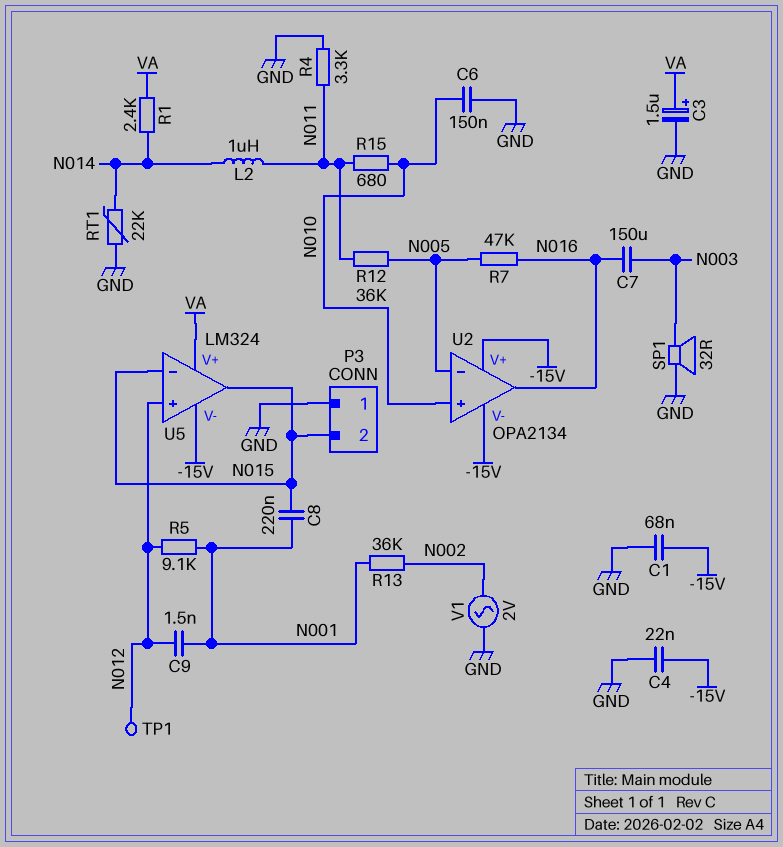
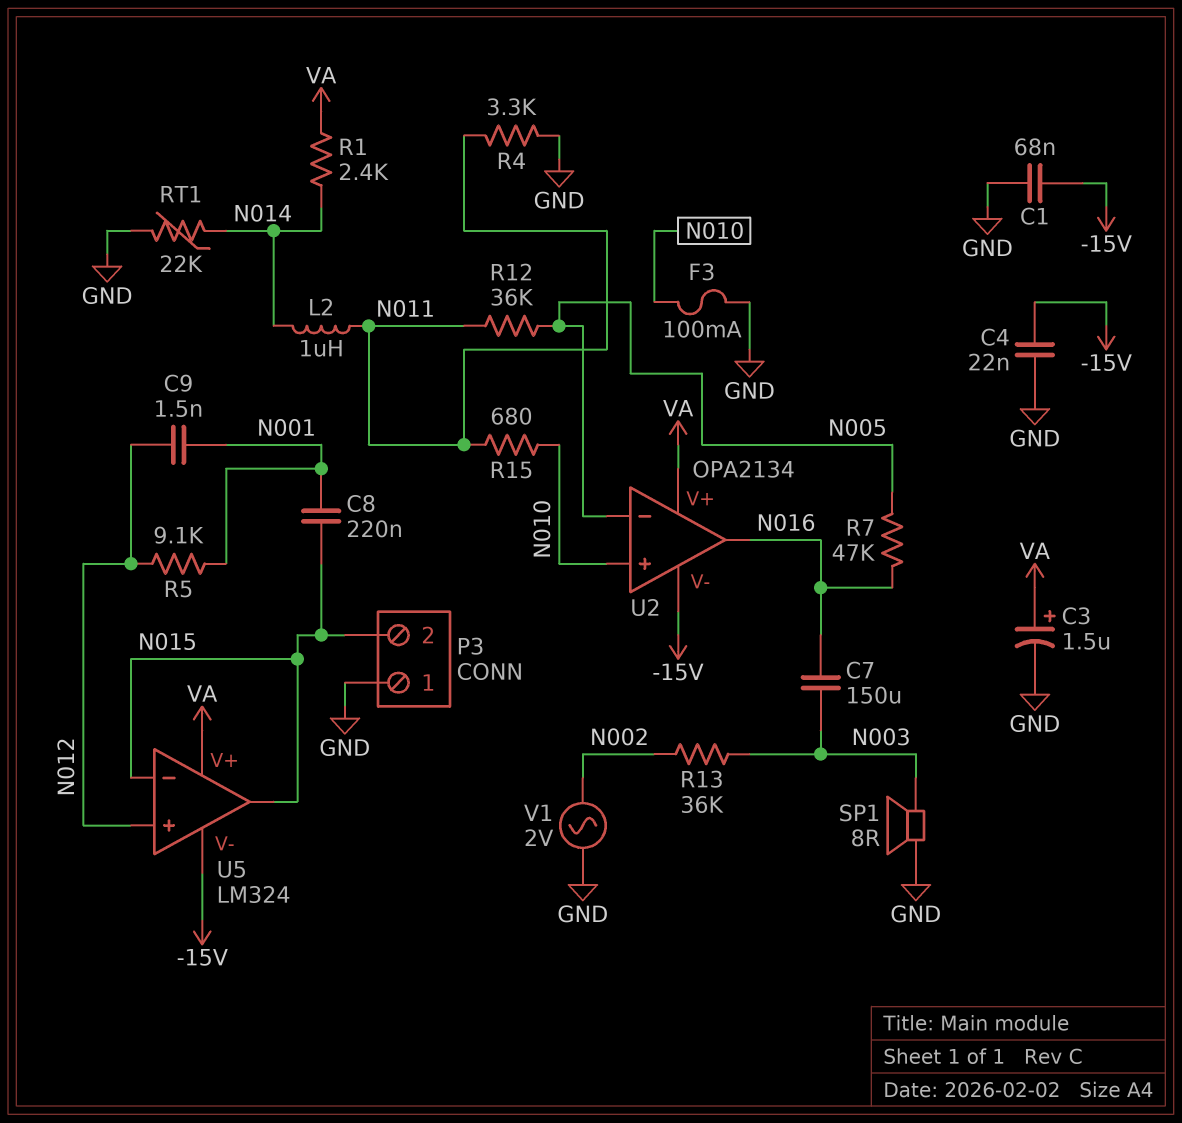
C6: 150nF (GND, N010) -> none
F3: none -> 100mA (GND, N010)
R13: 36k (N001, N002) -> 36k (N002, N003)
SP1: speaker 32R (GND, N003) -> speaker 8R (GND, N003)
TP1: test point (N012) -> none
U2 pin V+: -15V -> VA

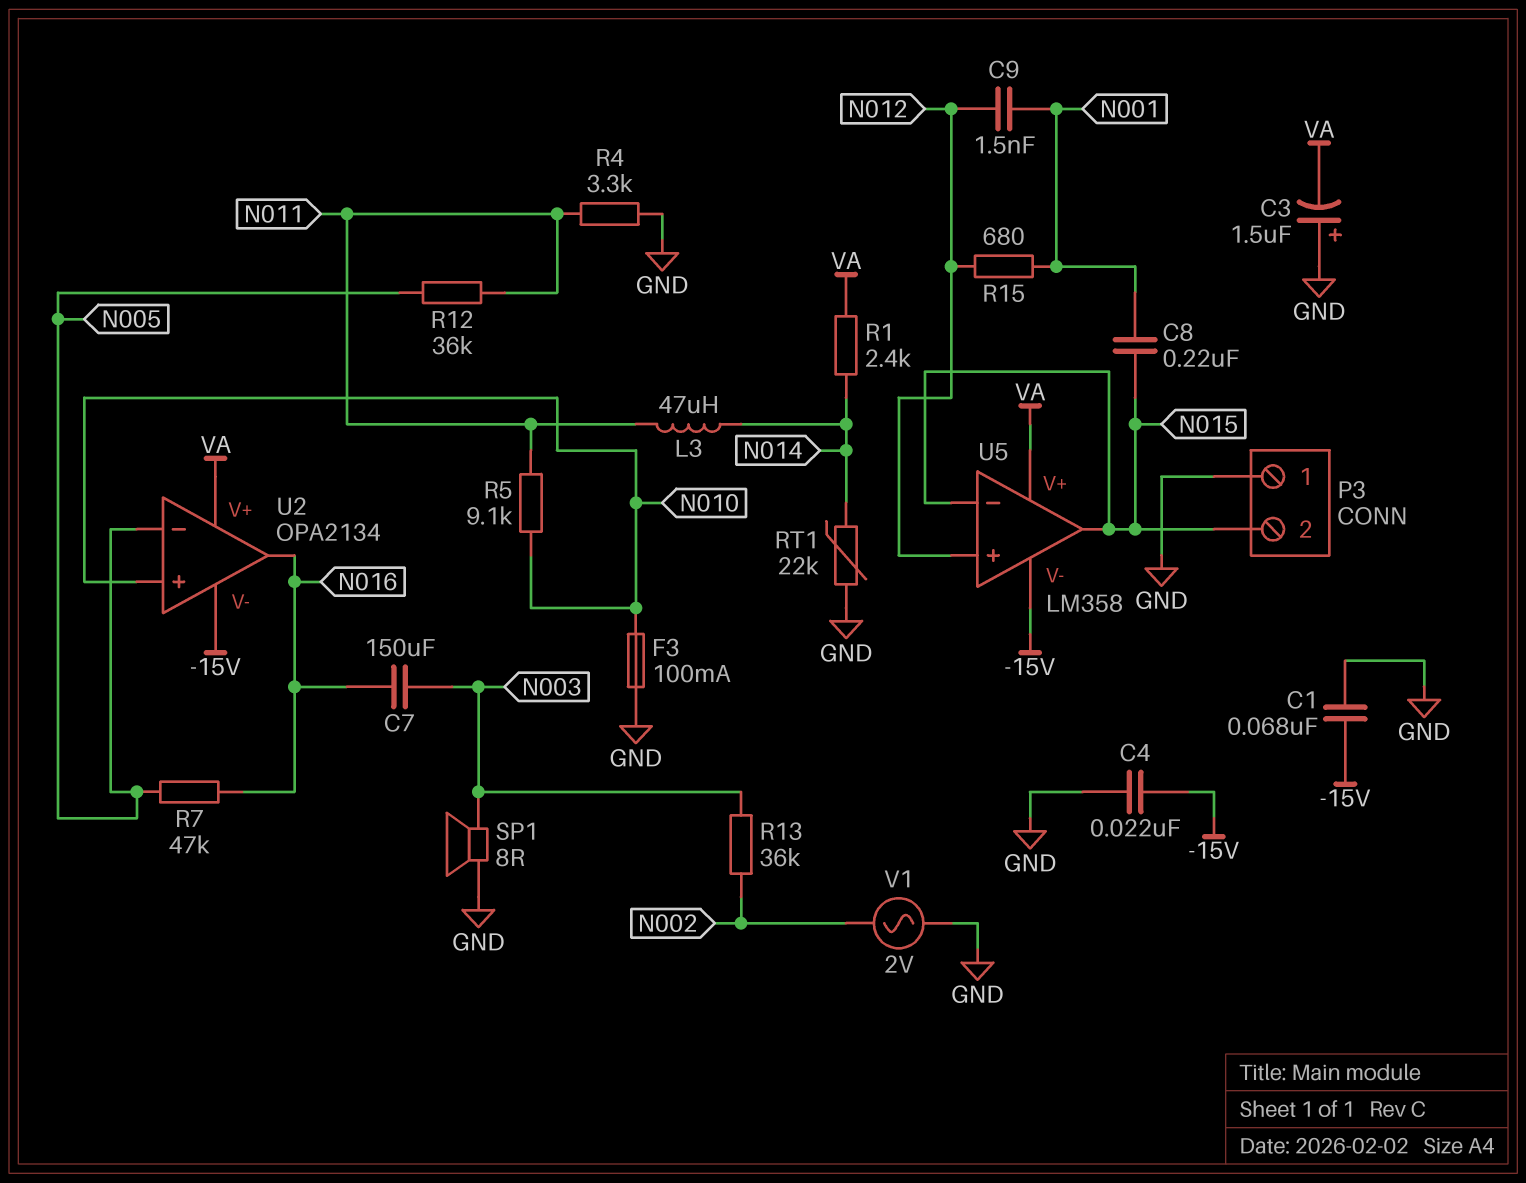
C3: 1.5uF (plus VA, minus GND) -> 1.5uF (plus GND, minus VA)
L2: 1uH (N011, N014) -> none
L3: none -> 47uH (N011, N014)
R5: 9.1k (N001, N012) -> 9.1k (N010, N011)
R15: 680 (N010, N011) -> 680 (N001, N012)
U5: LM324 -> LM358

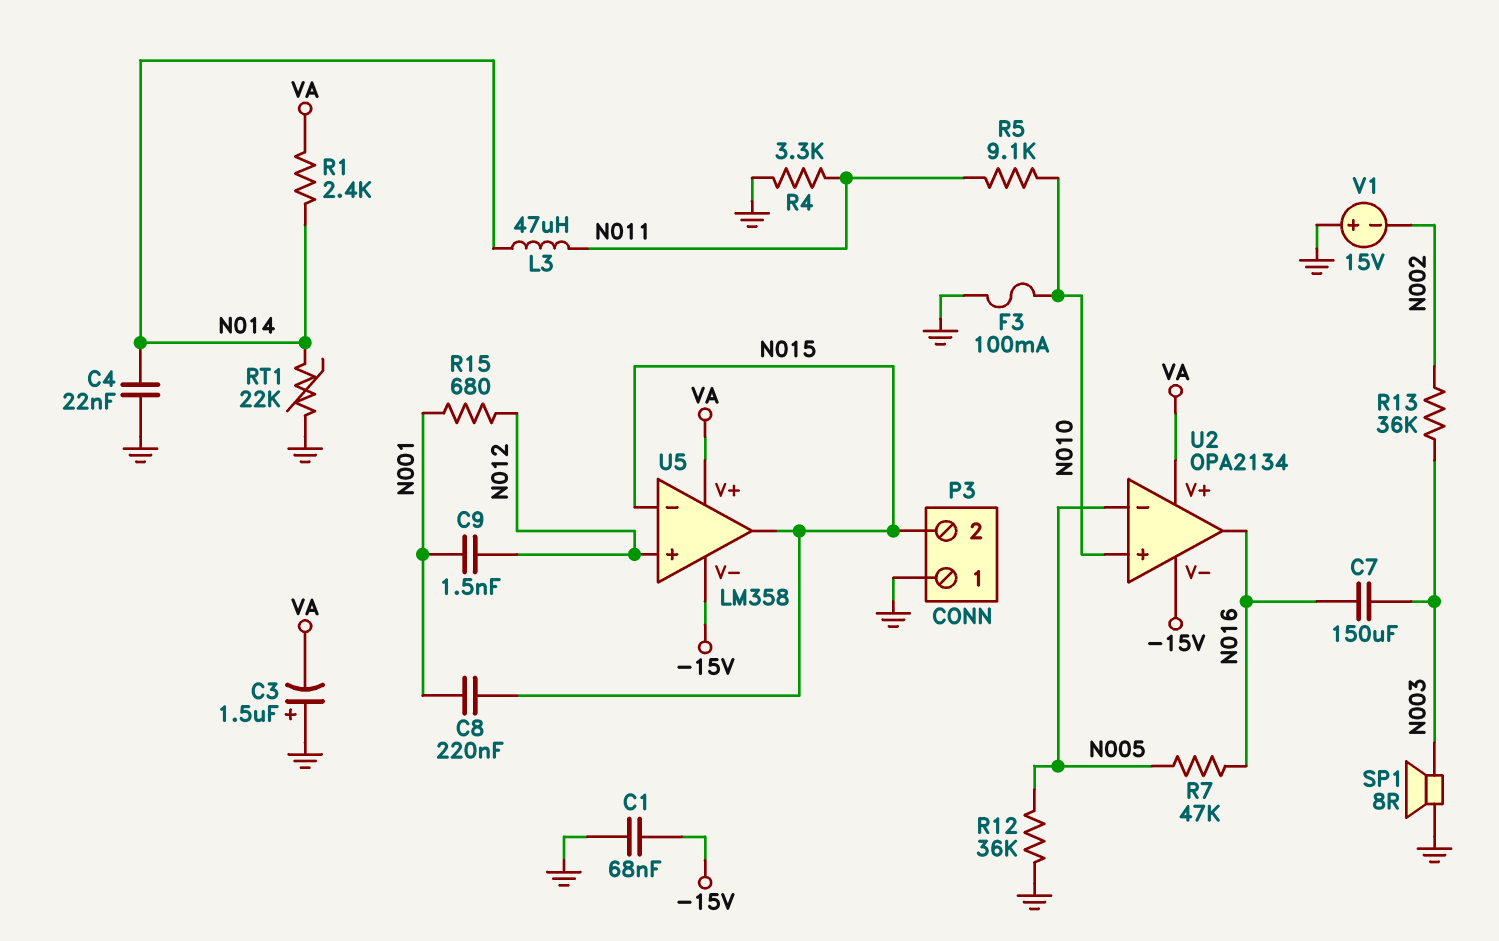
C4: 22nF (-15V, GND) -> 22nF (GND, N014)
R12: 36k (N005, N011) -> 36k (GND, N005)
V1: AC 2V (GND, N002) -> 15V (plus GND, minus N002)

